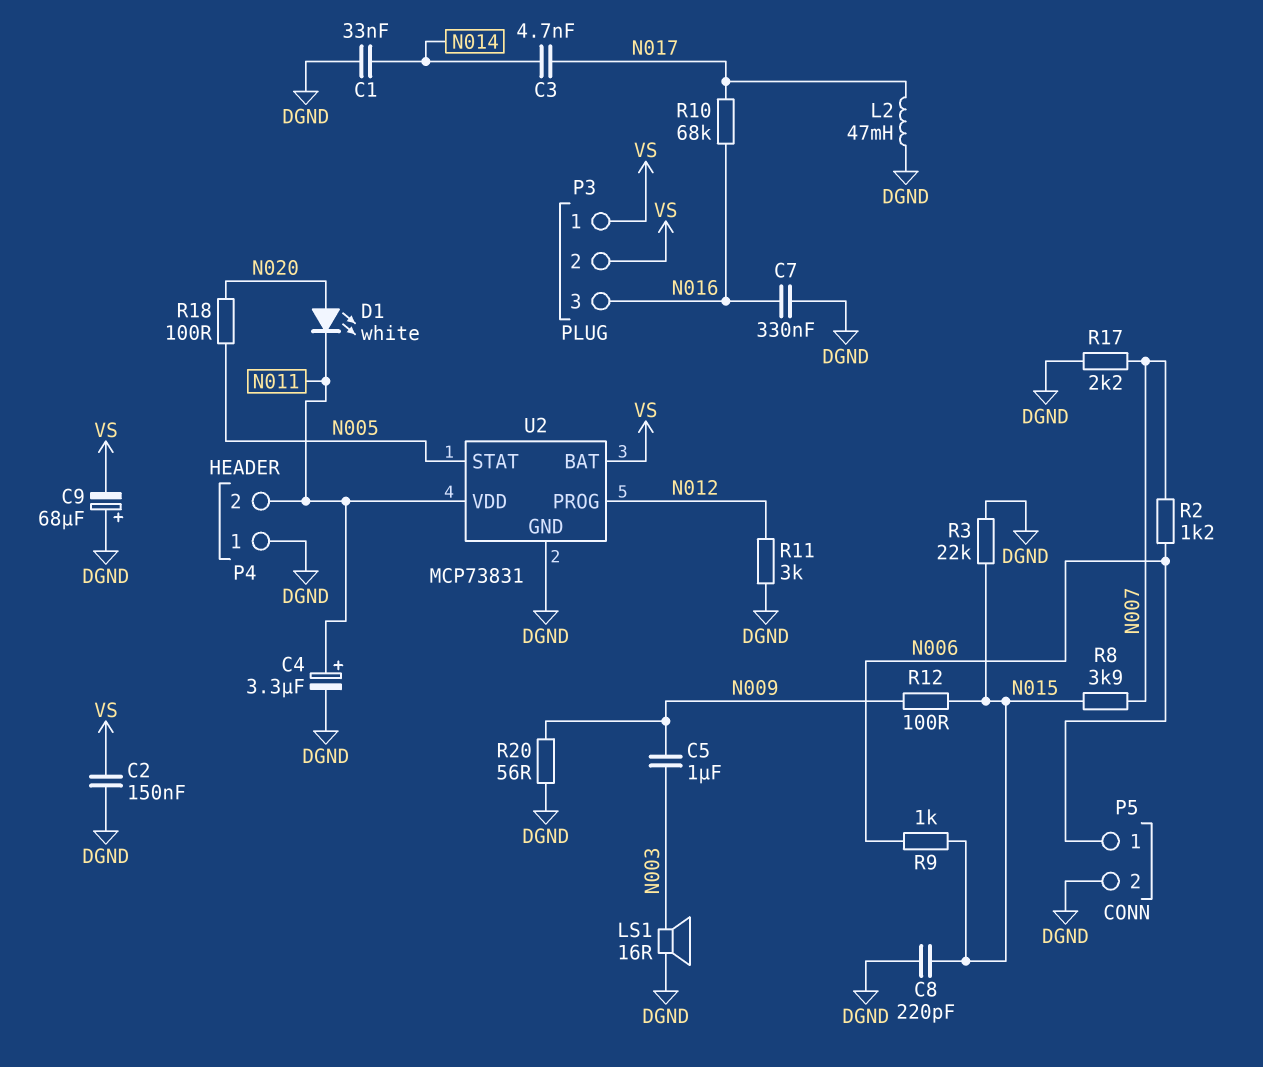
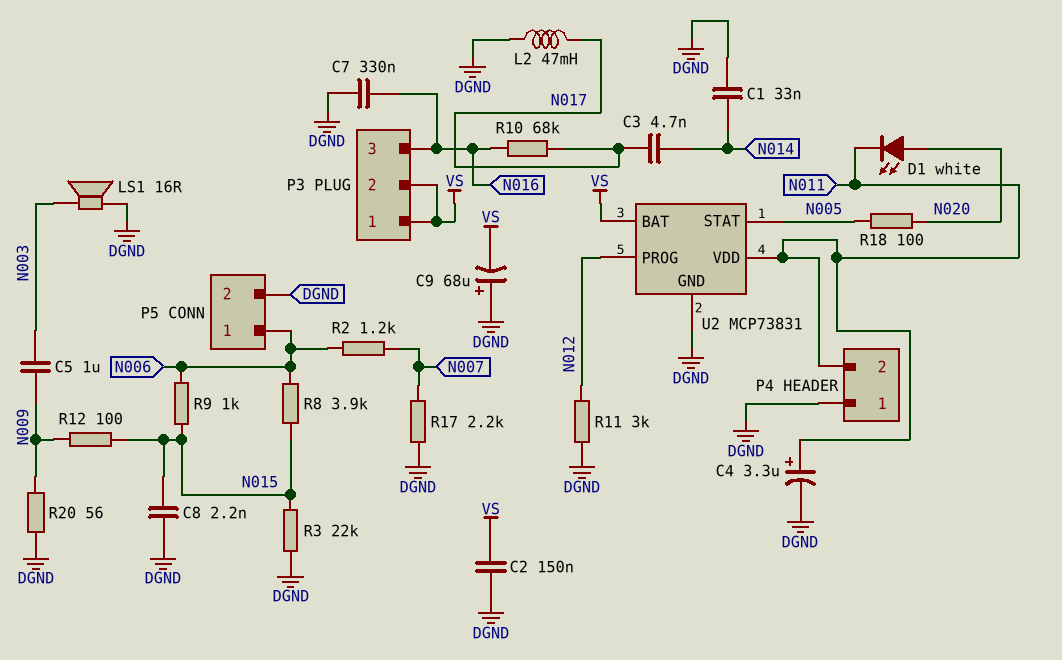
C8: 220pF (DGND, N015) -> 2.2nF (DGND, N015)
R8: 3.9k (N007, N015) -> 3.9k (N006, N015)

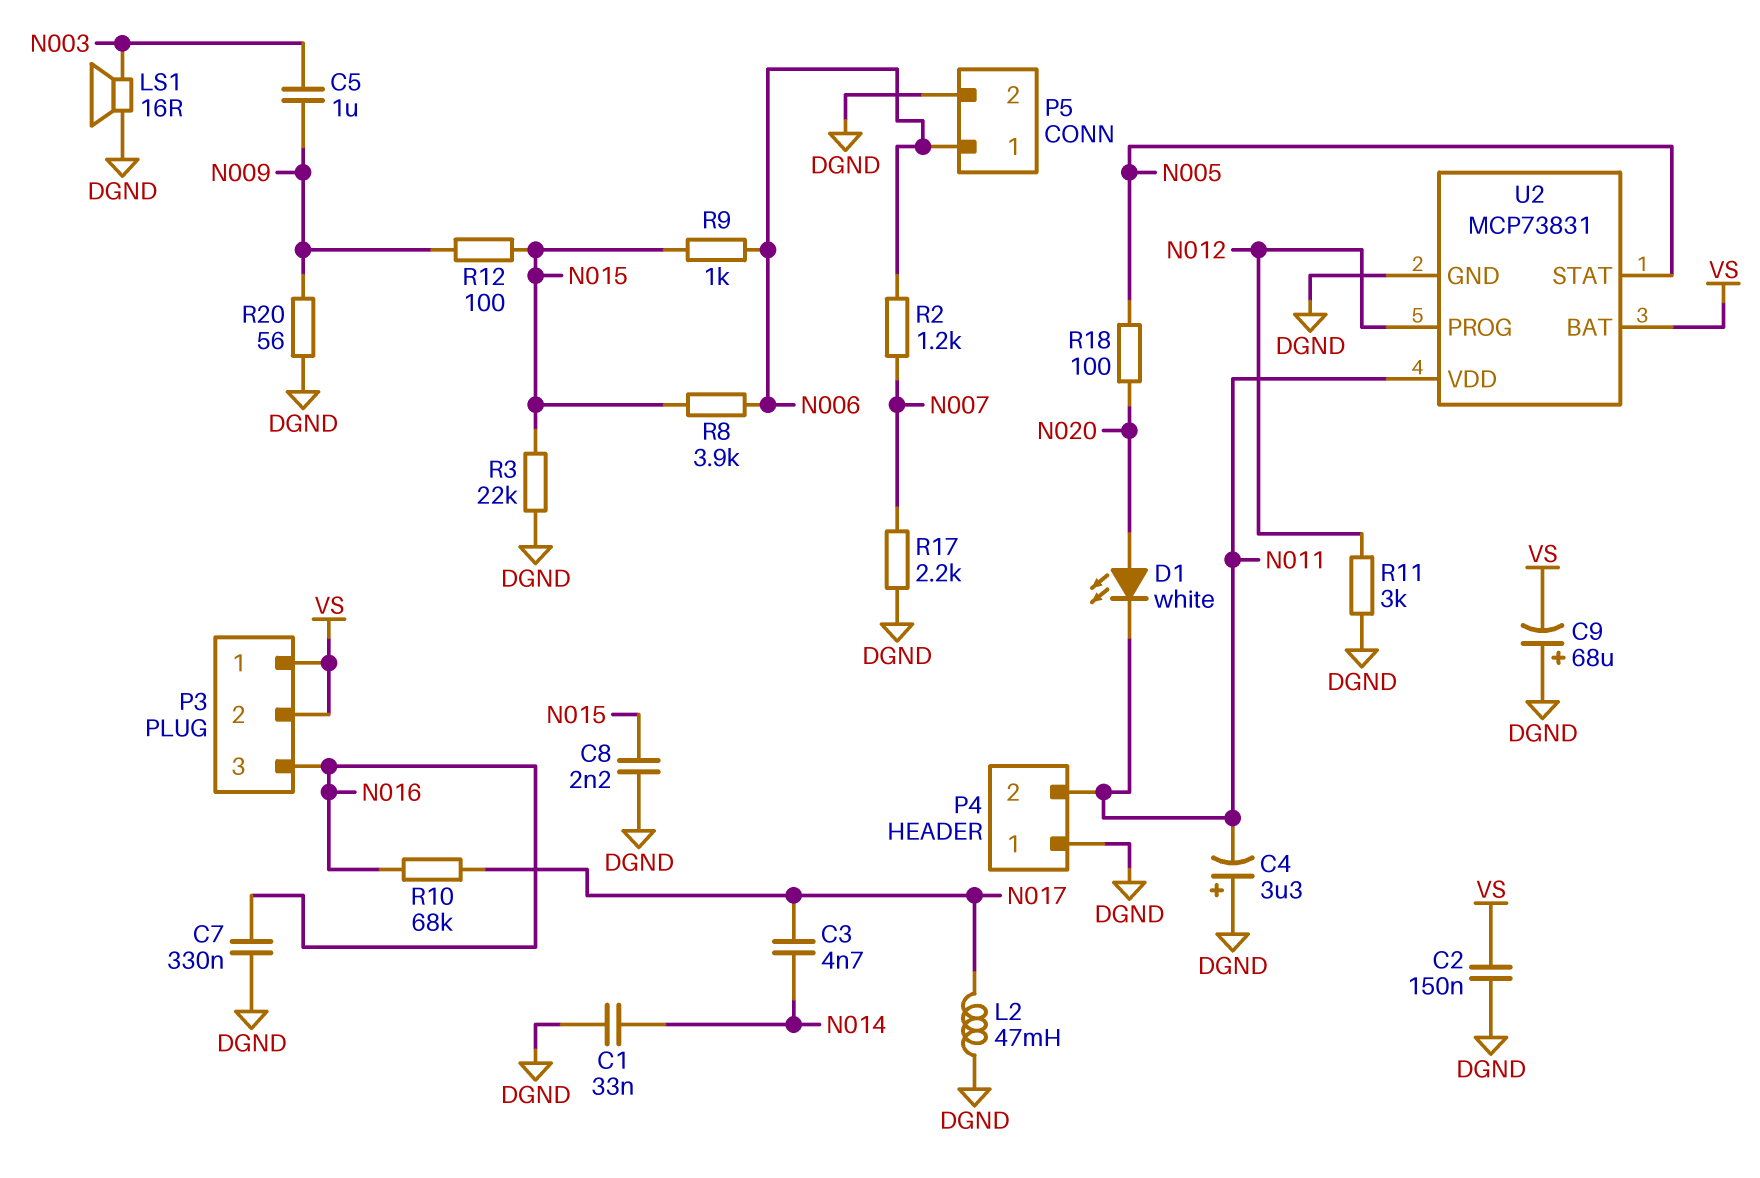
C4: 3.3uF (plus N011, minus DGND) -> 3.3uF (plus DGND, minus N011)

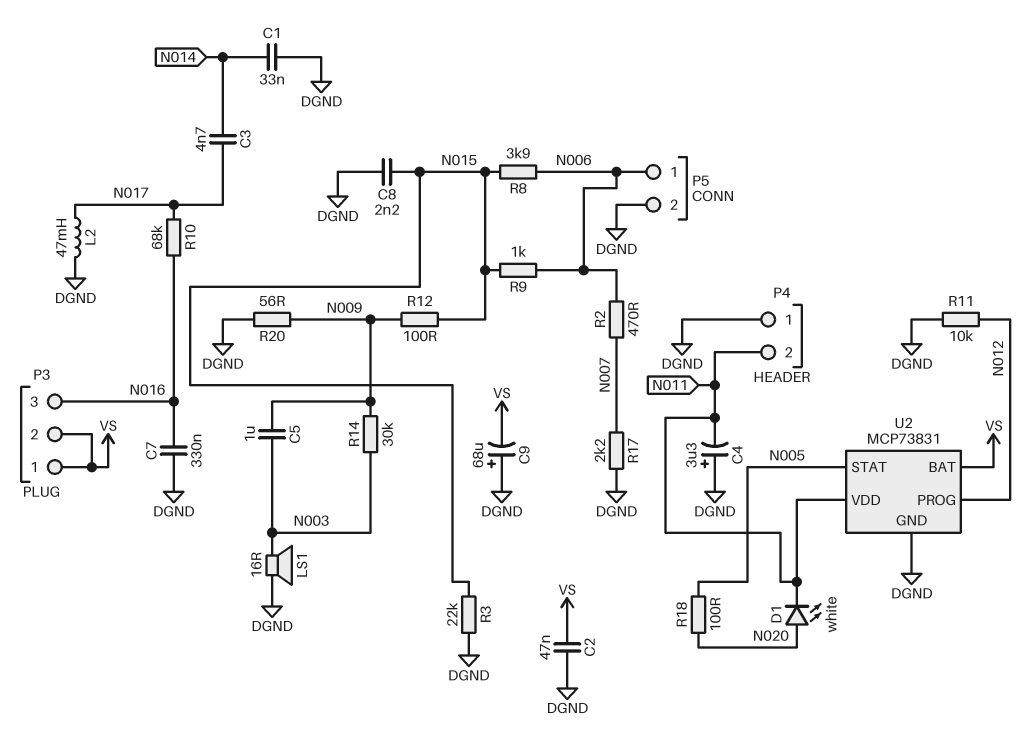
C2: 150nF (DGND, VS) -> 47nF (DGND, VS)
R2: 1.2k (N006, N007) -> 470 (N006, N007)
R11: 3k (DGND, N012) -> 10k (DGND, N012)
R14: none -> 30k (N003, N009)

